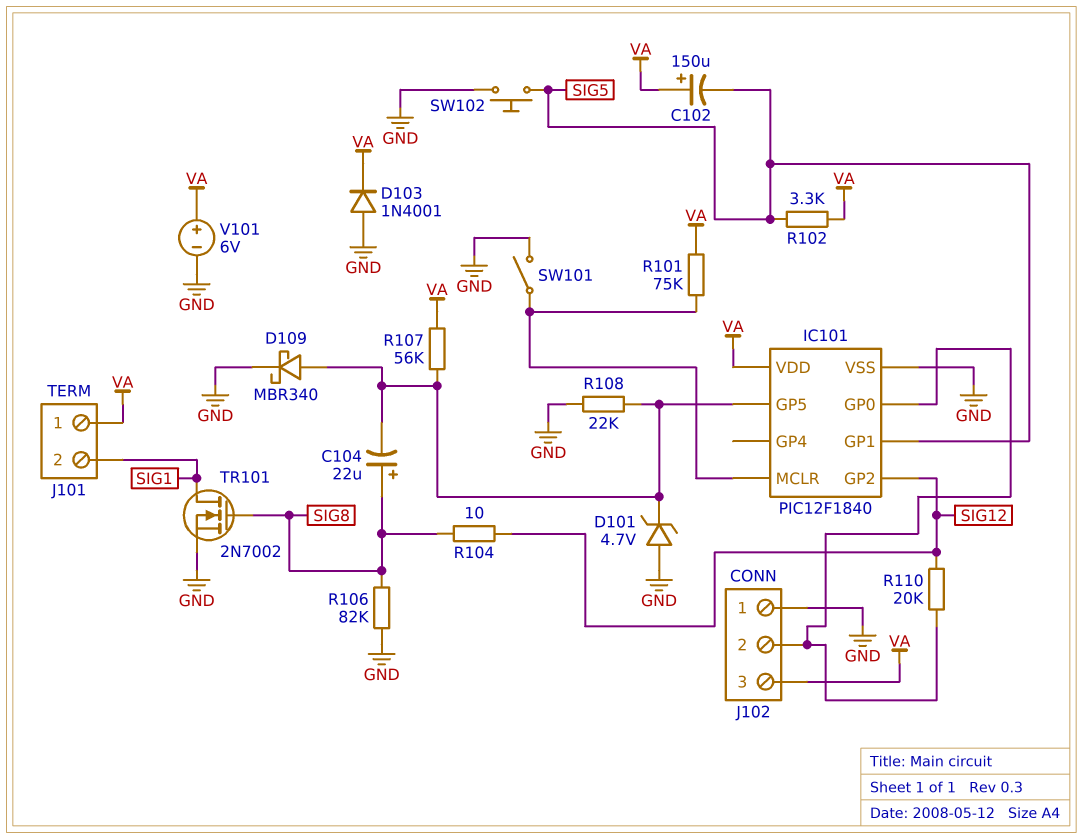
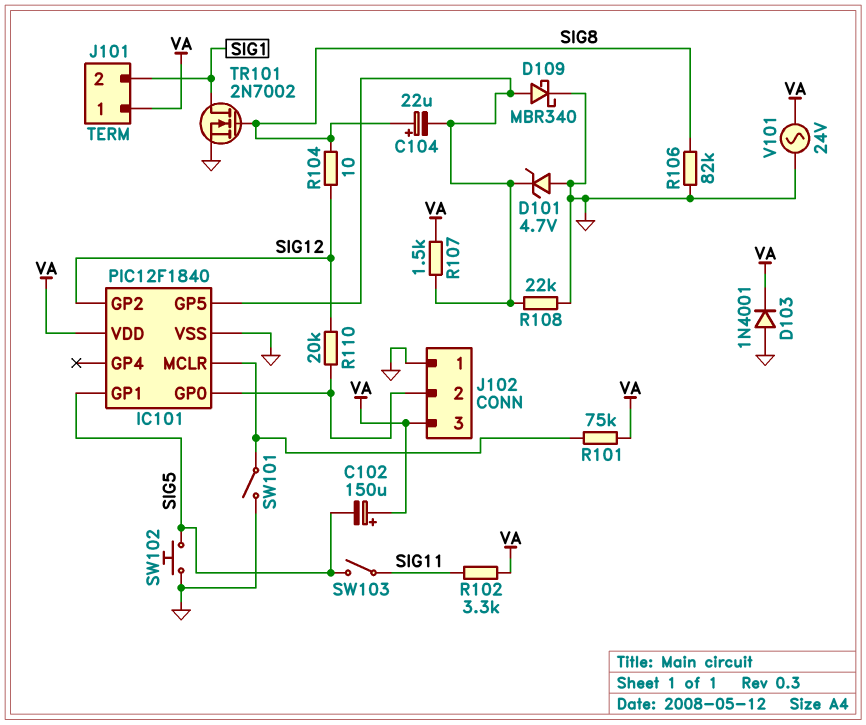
R102: 3.3k (SIG5, VA) -> 3.3k (SIG11, VA)
R107: 56k (IC101/GP5, VA) -> 1.5k (IC101/GP5, VA)
SW103: none -> switch (SIG5, SIG11)
V101: 6V (plus VA, minus GND) -> AC 24V (GND, VA)

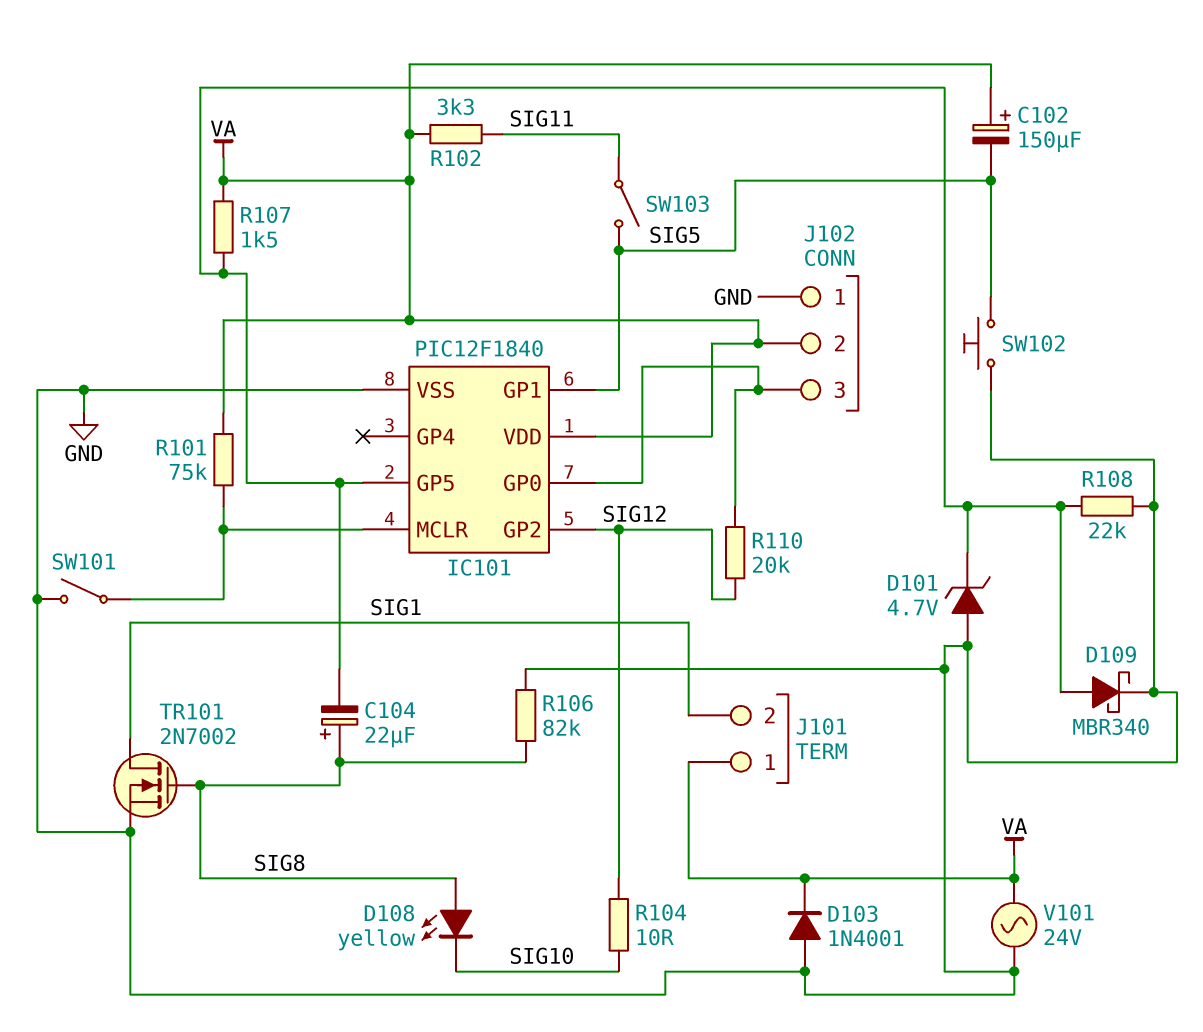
D108: none -> LED yellow (A SIG8, K SIG10)
J102 pin 2: IC101/GP0 -> VA
J102 pin 3: VA -> IC101/GP0
R104: 10 (SIG8, SIG12) -> 10 (SIG10, SIG12)

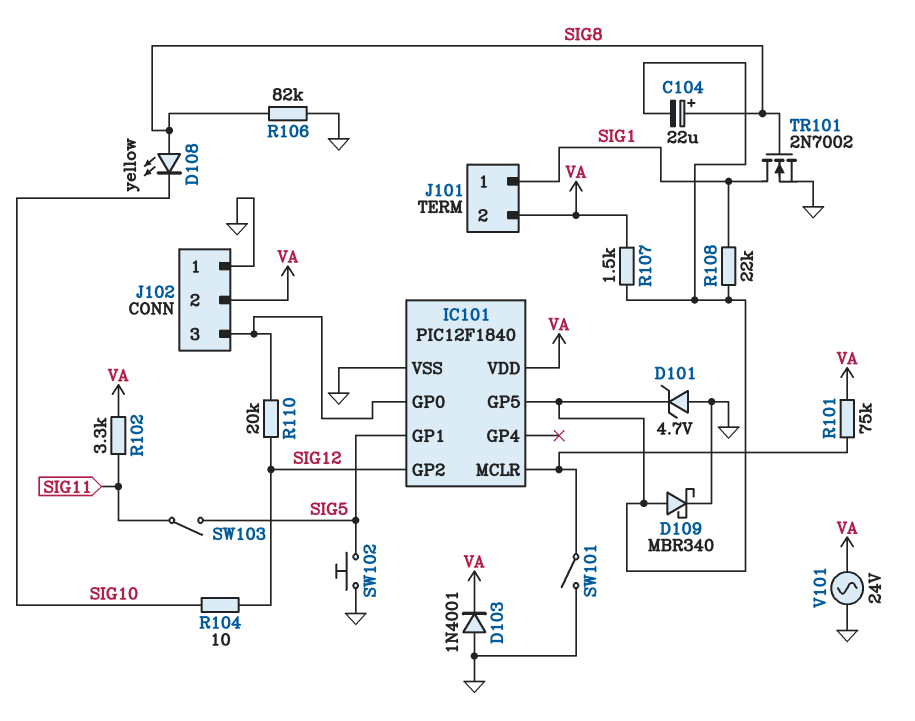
C102: 150uF (plus VA, minus SIG5) -> none
J101 pin 1: VA -> SIG1
J101 pin 2: SIG1 -> VA
R108: 22k (GND, IC101/GP5) -> 22k (IC101/GP5, SIG1)

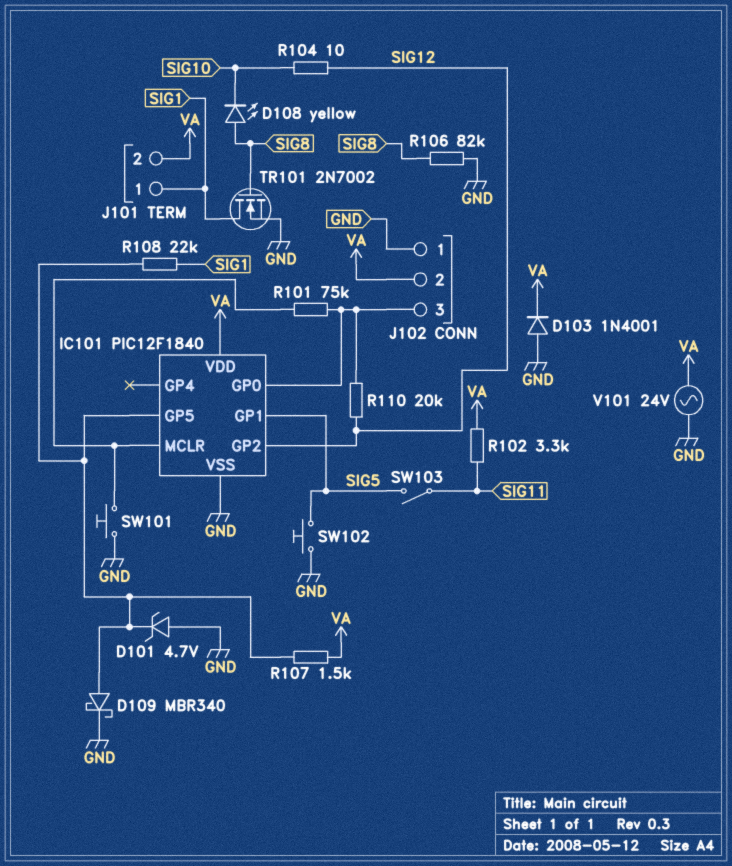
C104: 22uF (plus SIG8, minus IC101/GP5) -> none
R101: 75k (IC101/MCLR, VA) -> 75k (IC101/GP0, IC101/MCLR)
SW101: switch (GND, IC101/MCLR) -> button (GND, IC101/MCLR)

